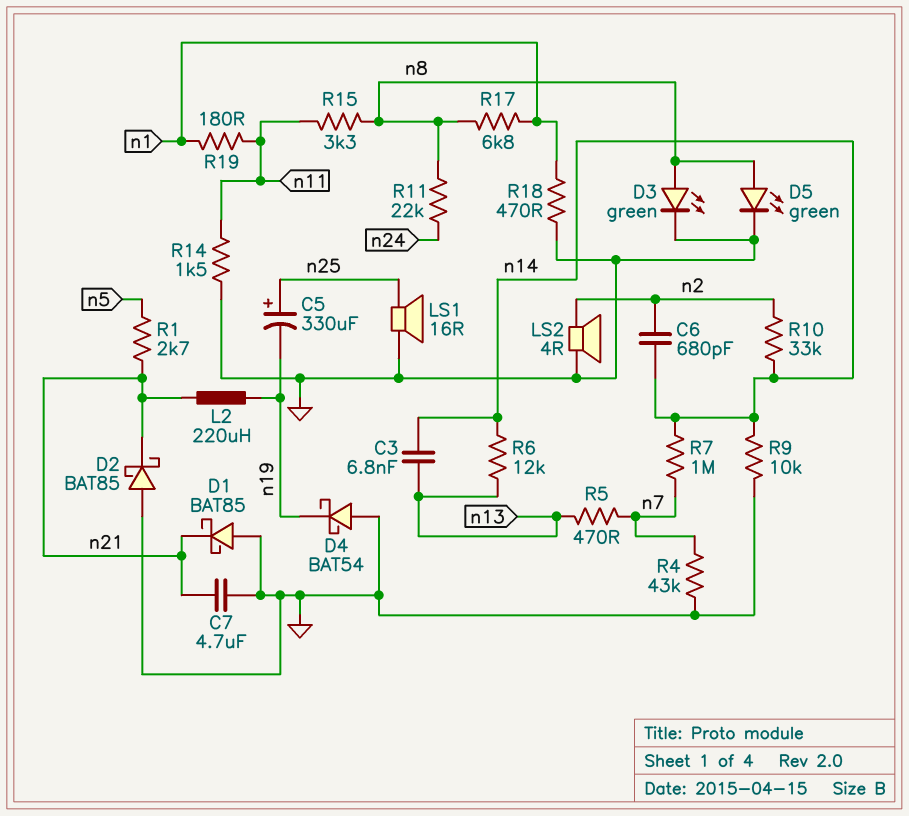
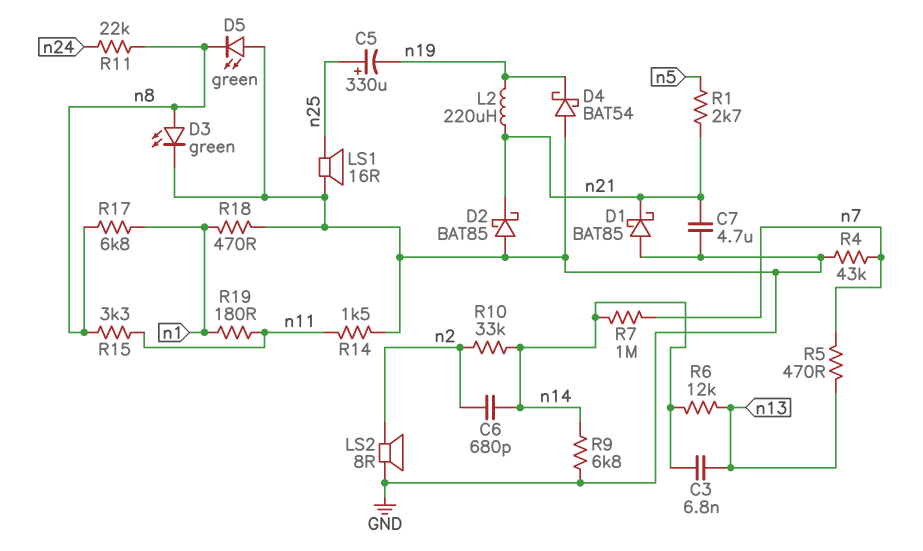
D5: LED green (A n8, K GND) -> LED green (A GND, K n8)
LS2: speaker 4R (GND, n2) -> speaker 8R (GND, n2)
R9: 10k (GND, n14) -> 6.8k (GND, n14)

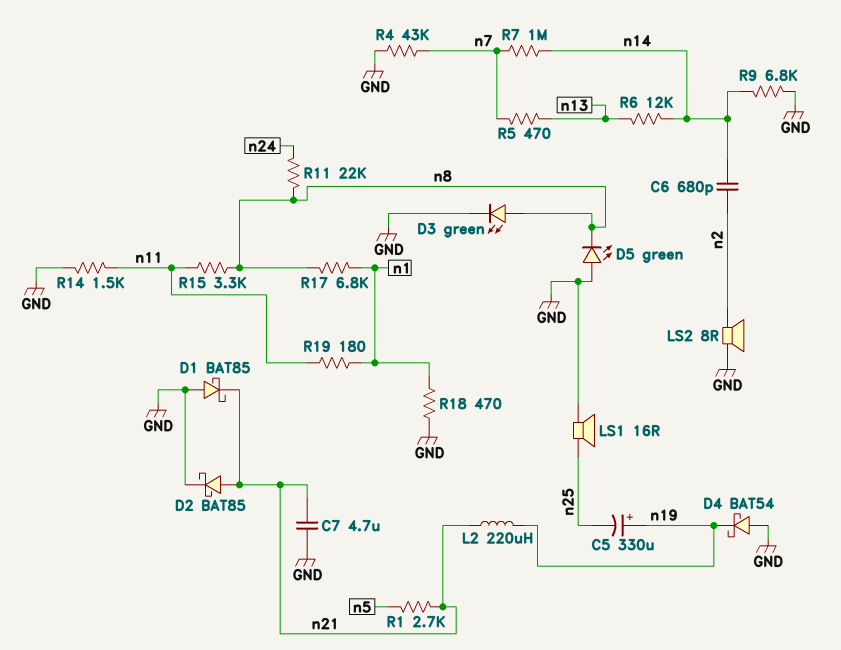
C3: 6.8nF (n13, n14) -> none
C5: 330uF (plus n25, minus n19) -> 330uF (plus n19, minus n25)
D2: schottky BAT85 (A GND, K n21) -> schottky BAT85 (A n21, K GND)
R10: 33k (n2, n14) -> none

